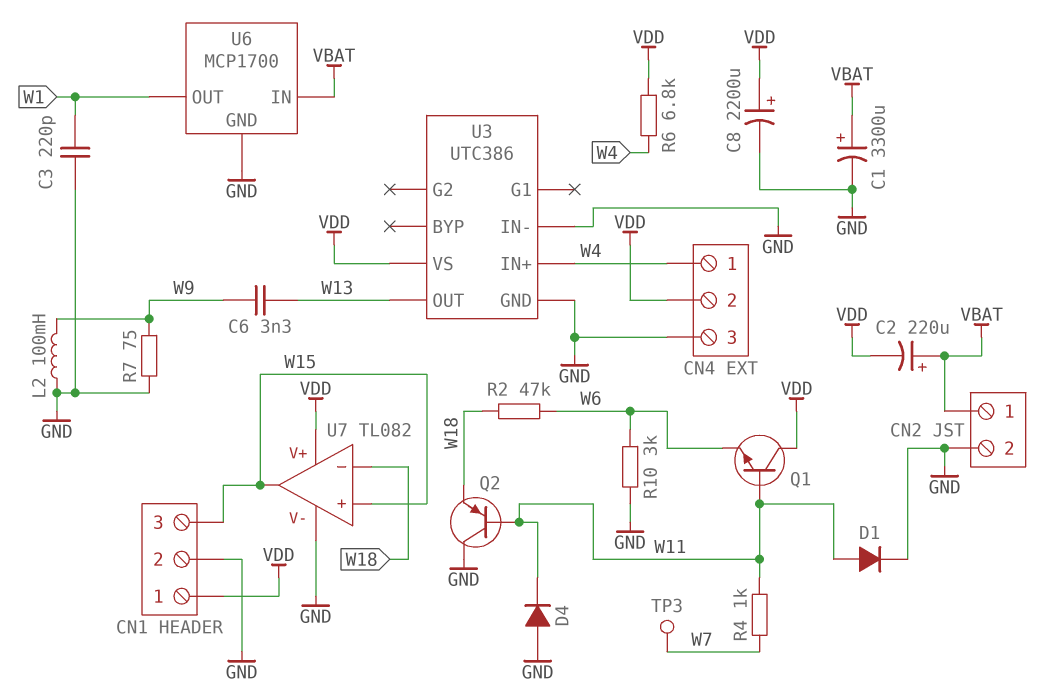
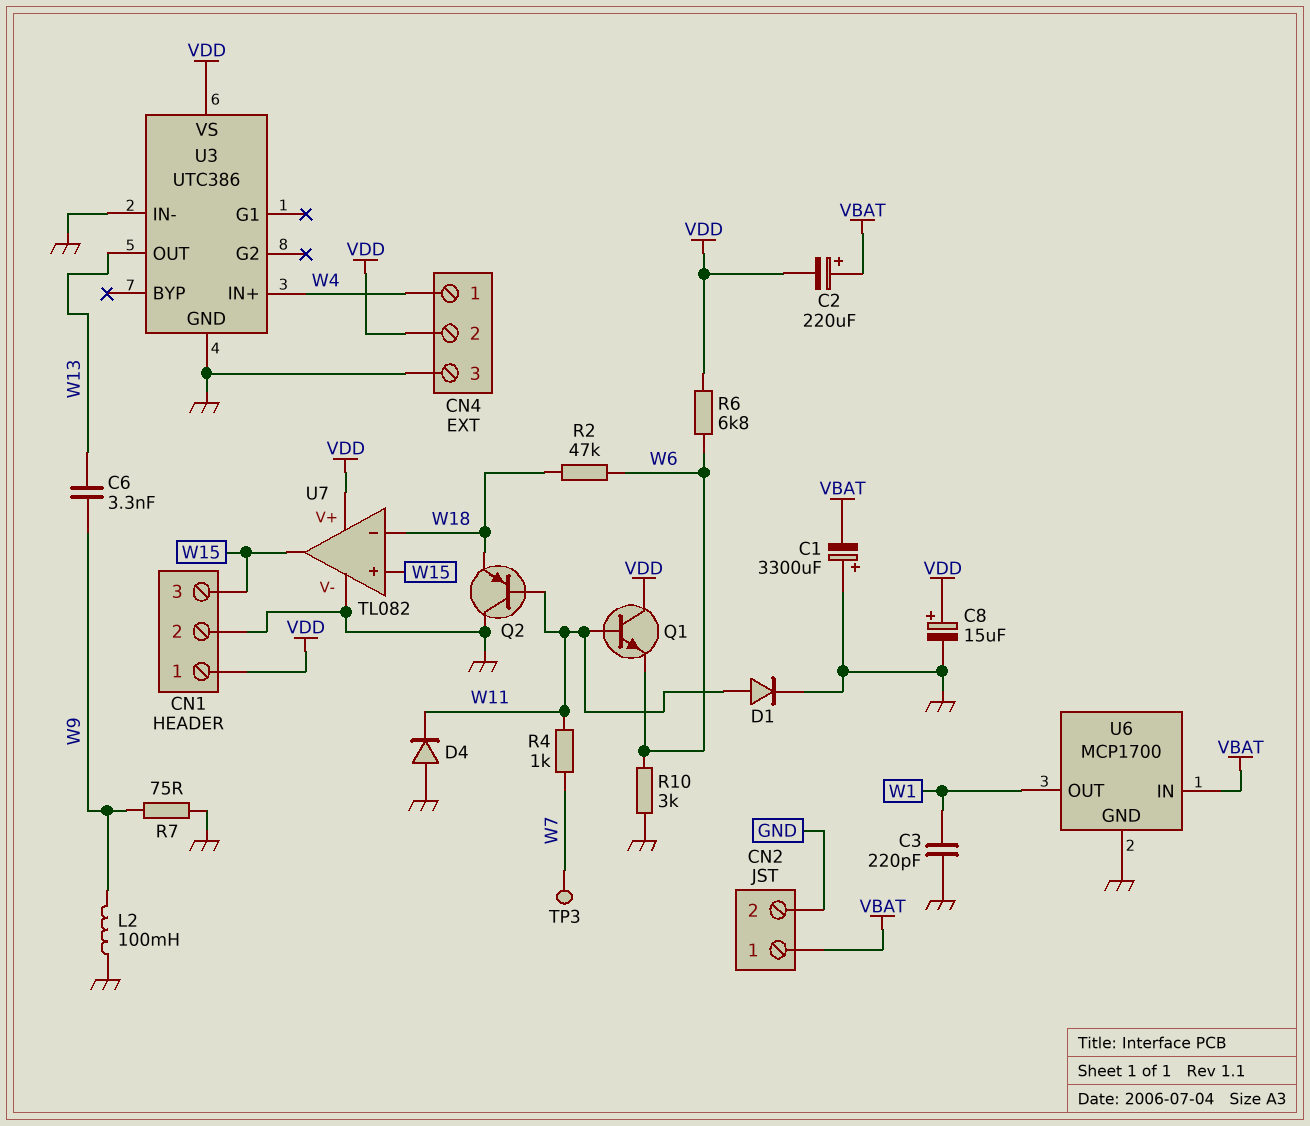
C1: 3300uF (plus VBAT, minus GND) -> 3300uF (plus GND, minus VBAT)
C8: 2200uF (plus VDD, minus GND) -> 15uF (plus VDD, minus GND)
R6: 6.8k (VDD, W4) -> 6.8k (VDD, W6)

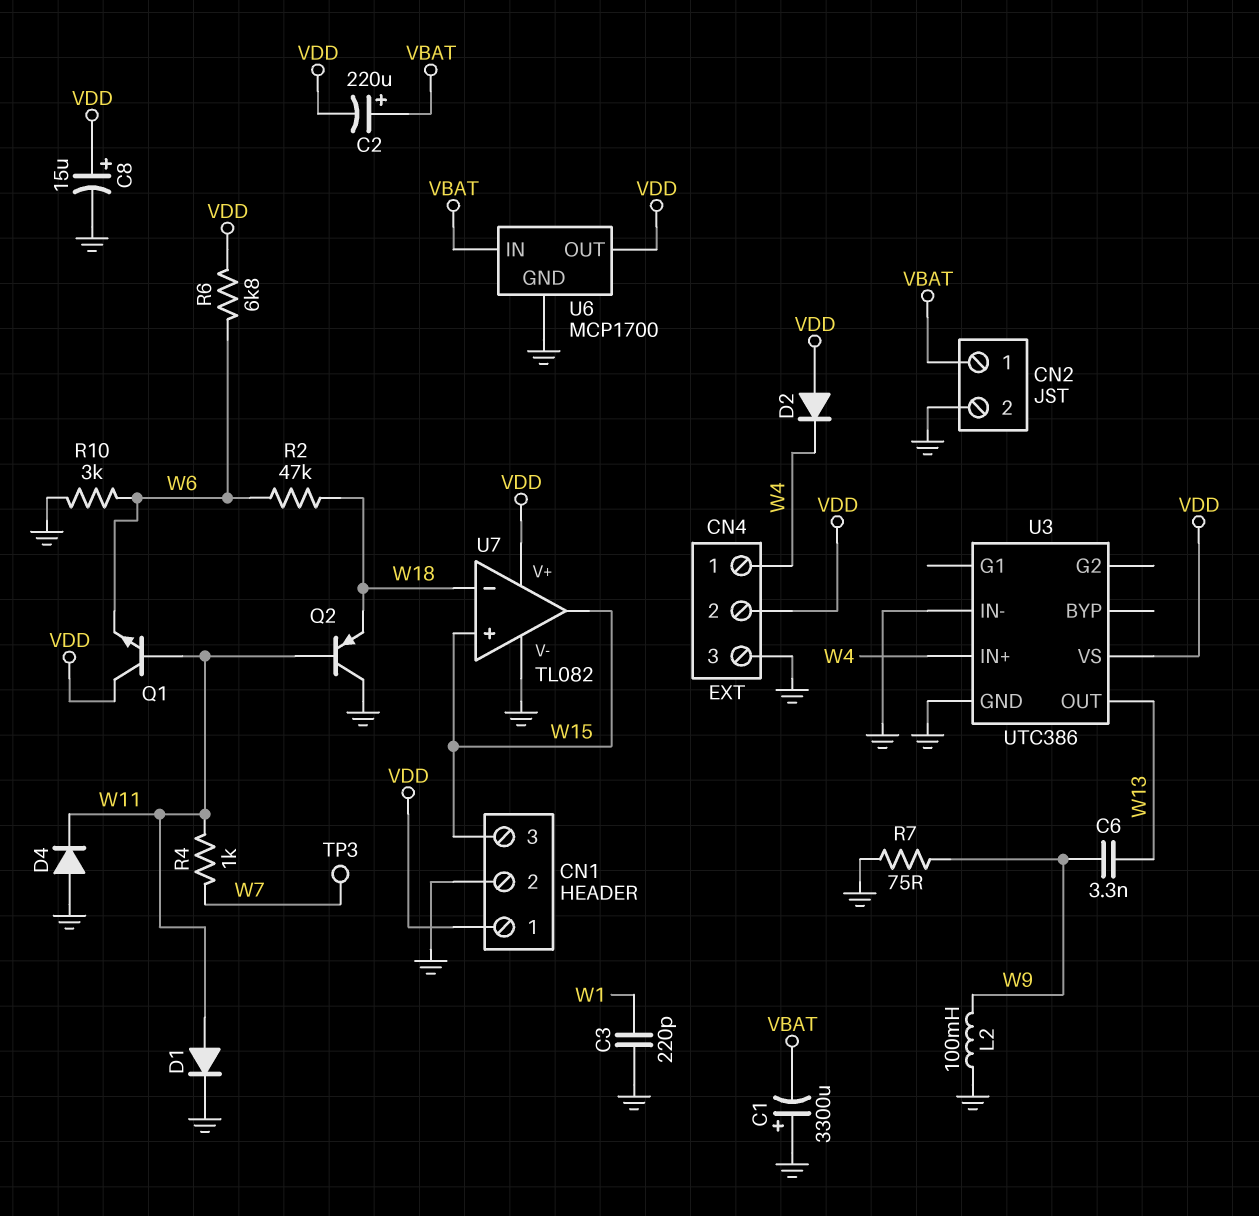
D2: none -> diode (A VDD, K W4)
U6 pin OUT: W1 -> VDD

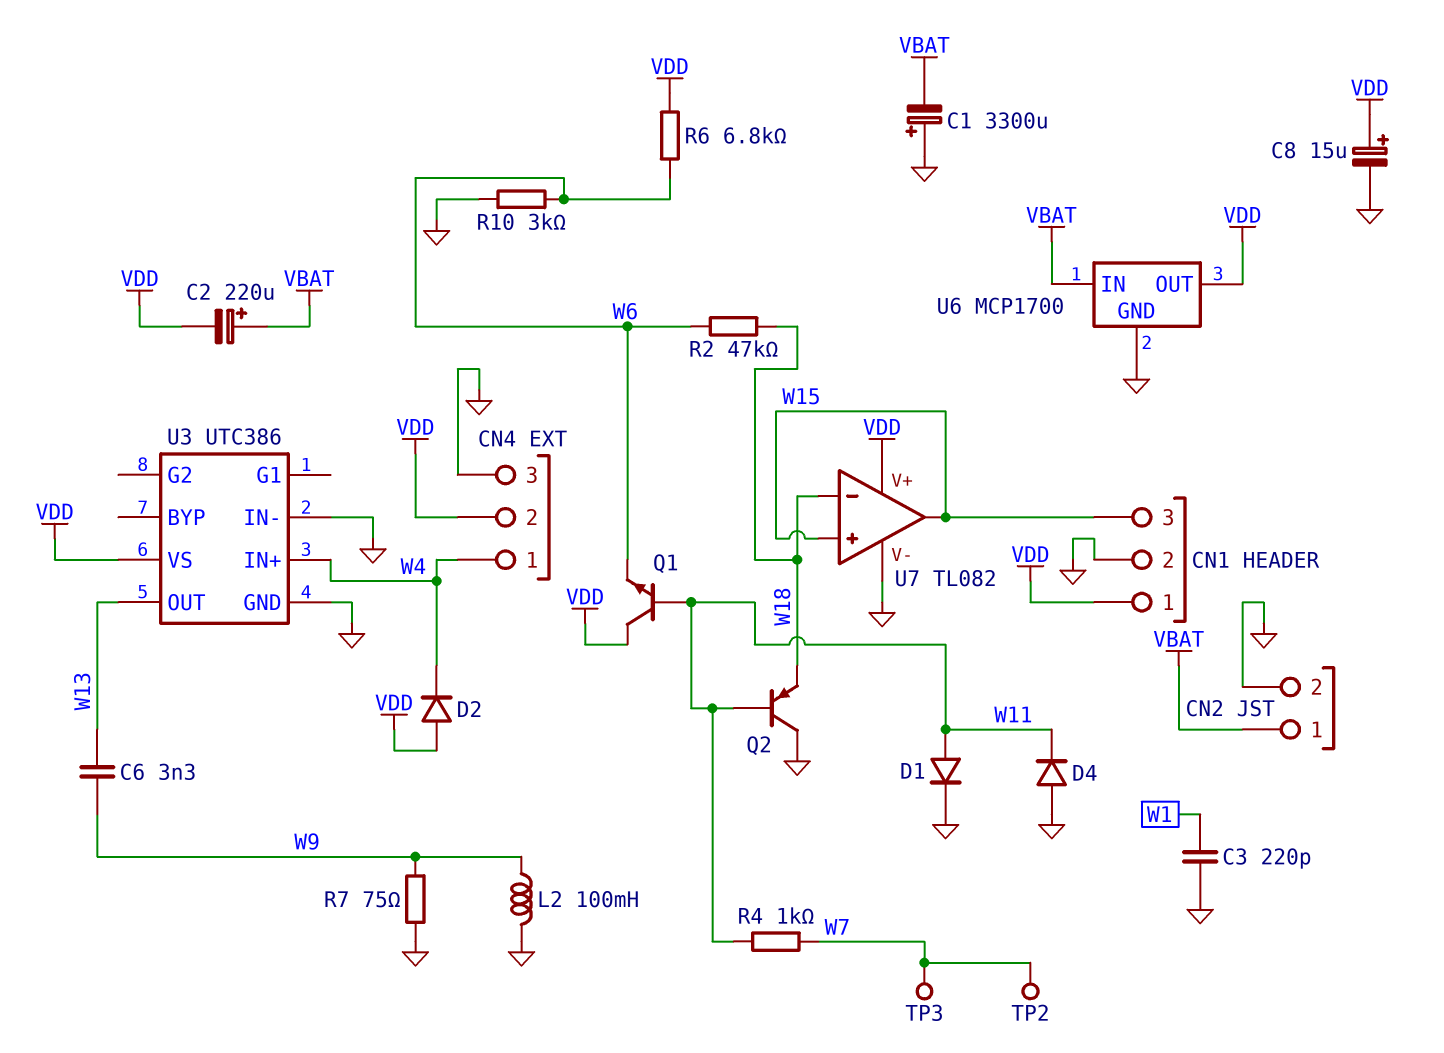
TP2: none -> test point (W7)

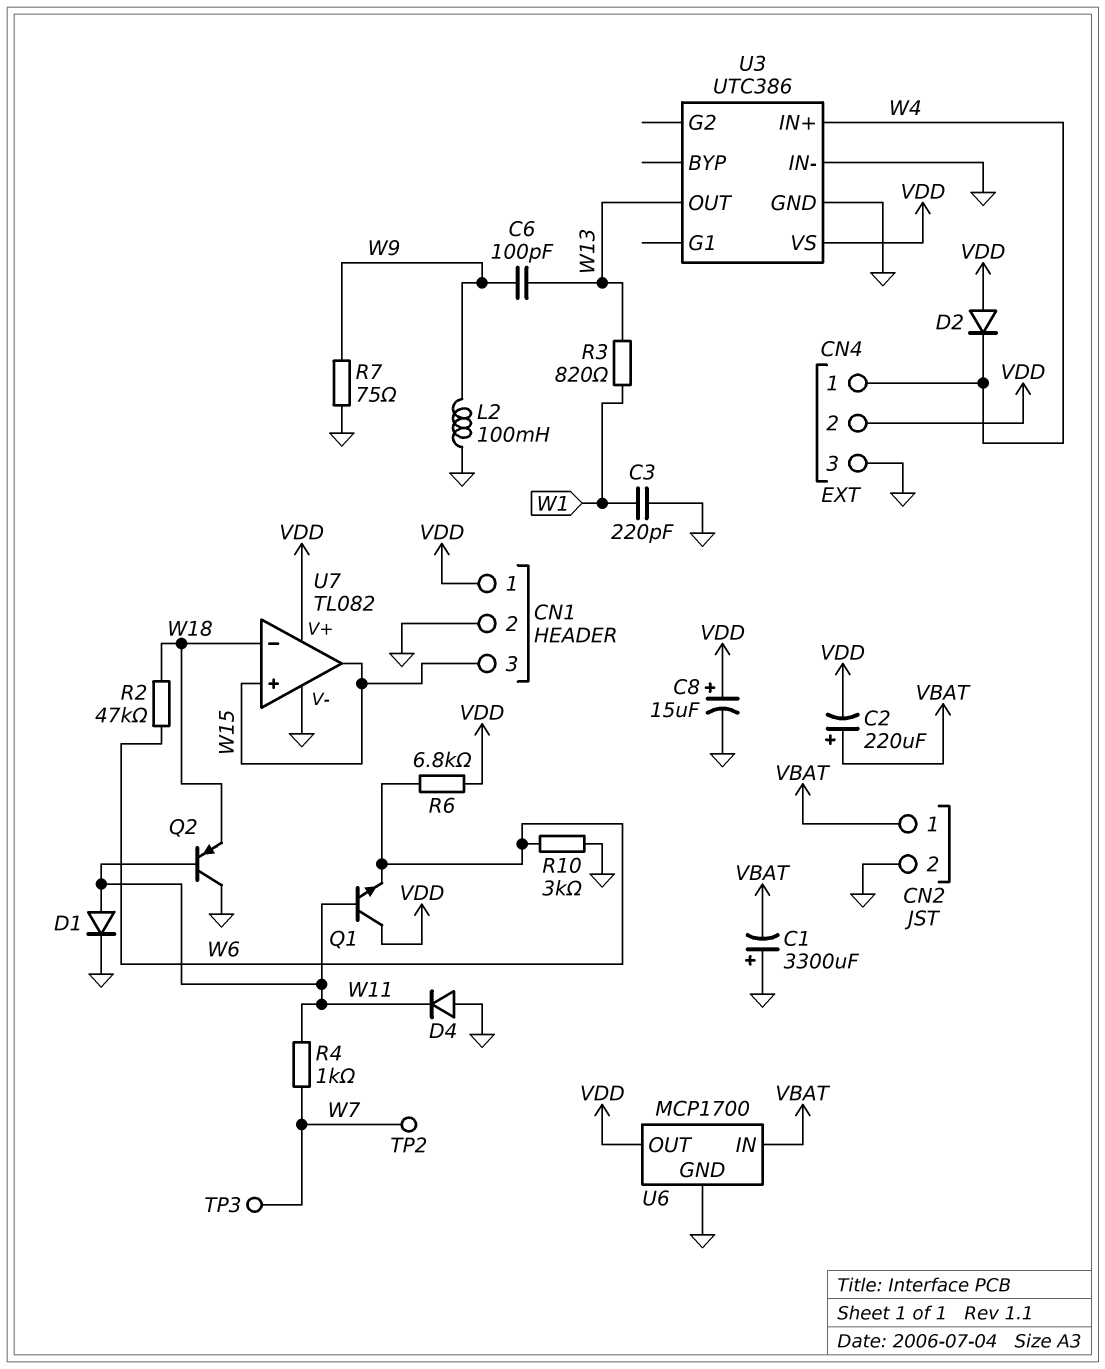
C6: 3.3nF (W9, W13) -> 100pF (W9, W13)
R3: none -> 820 (W1, W13)

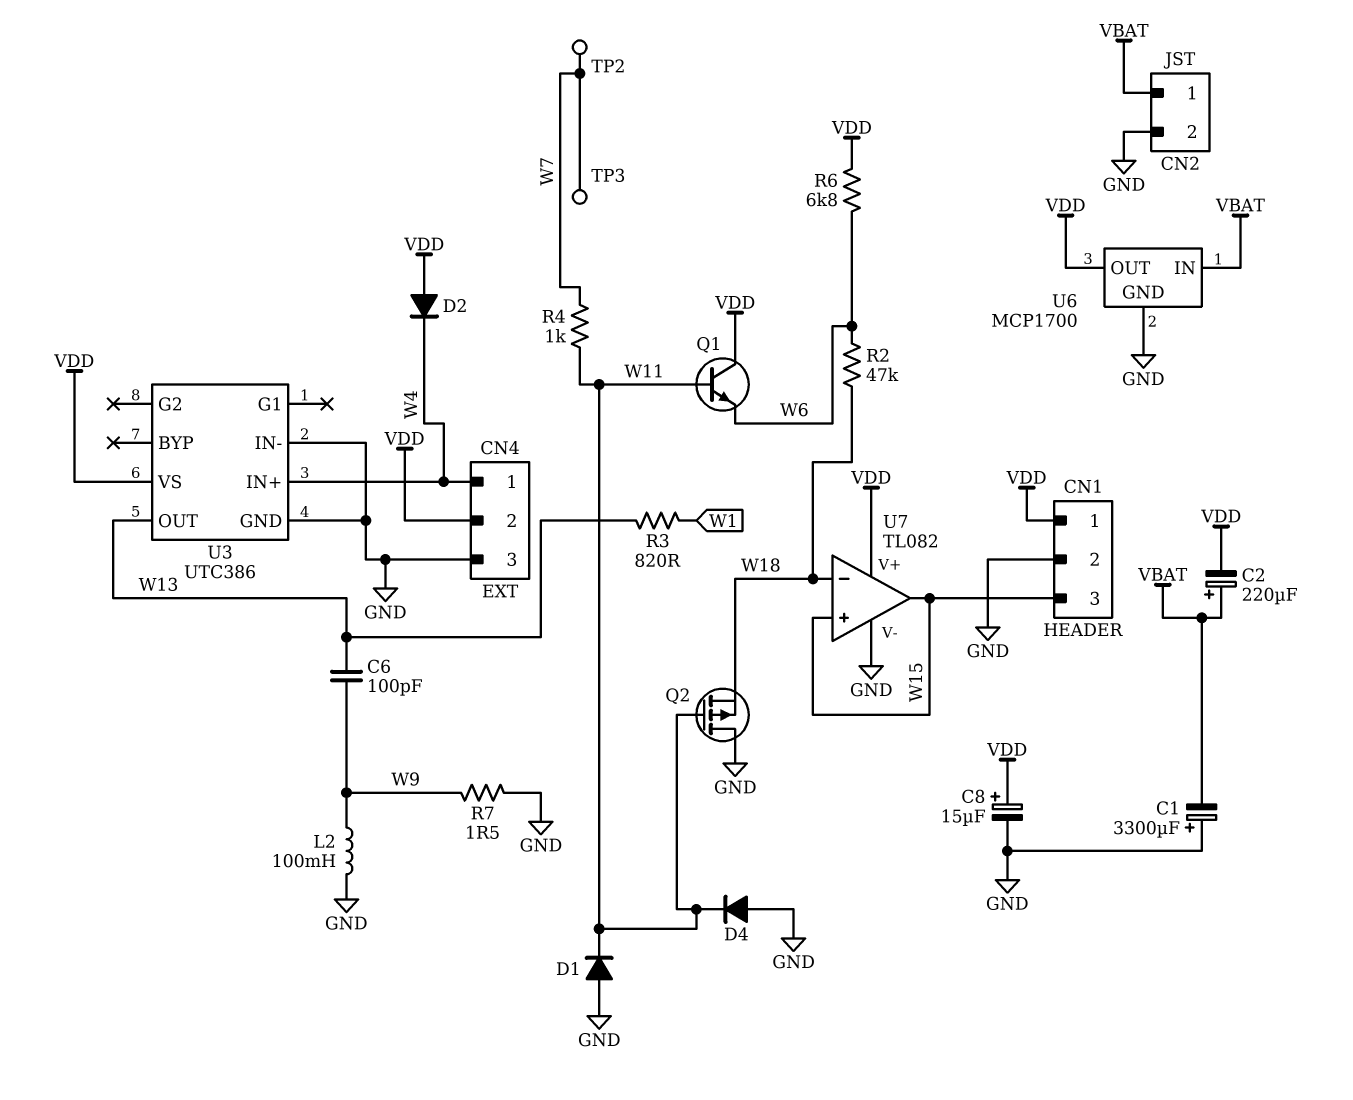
C3: 220pF (GND, W1) -> none
D1: diode (A W11, K GND) -> diode (A GND, K W11)
Q2: PNP (B W11, C GND, E W18) -> PMOS (G W11, D GND, S W18)
R7: 75 (GND, W9) -> 1.5 (GND, W9)
R10: 3k (GND, W6) -> none

